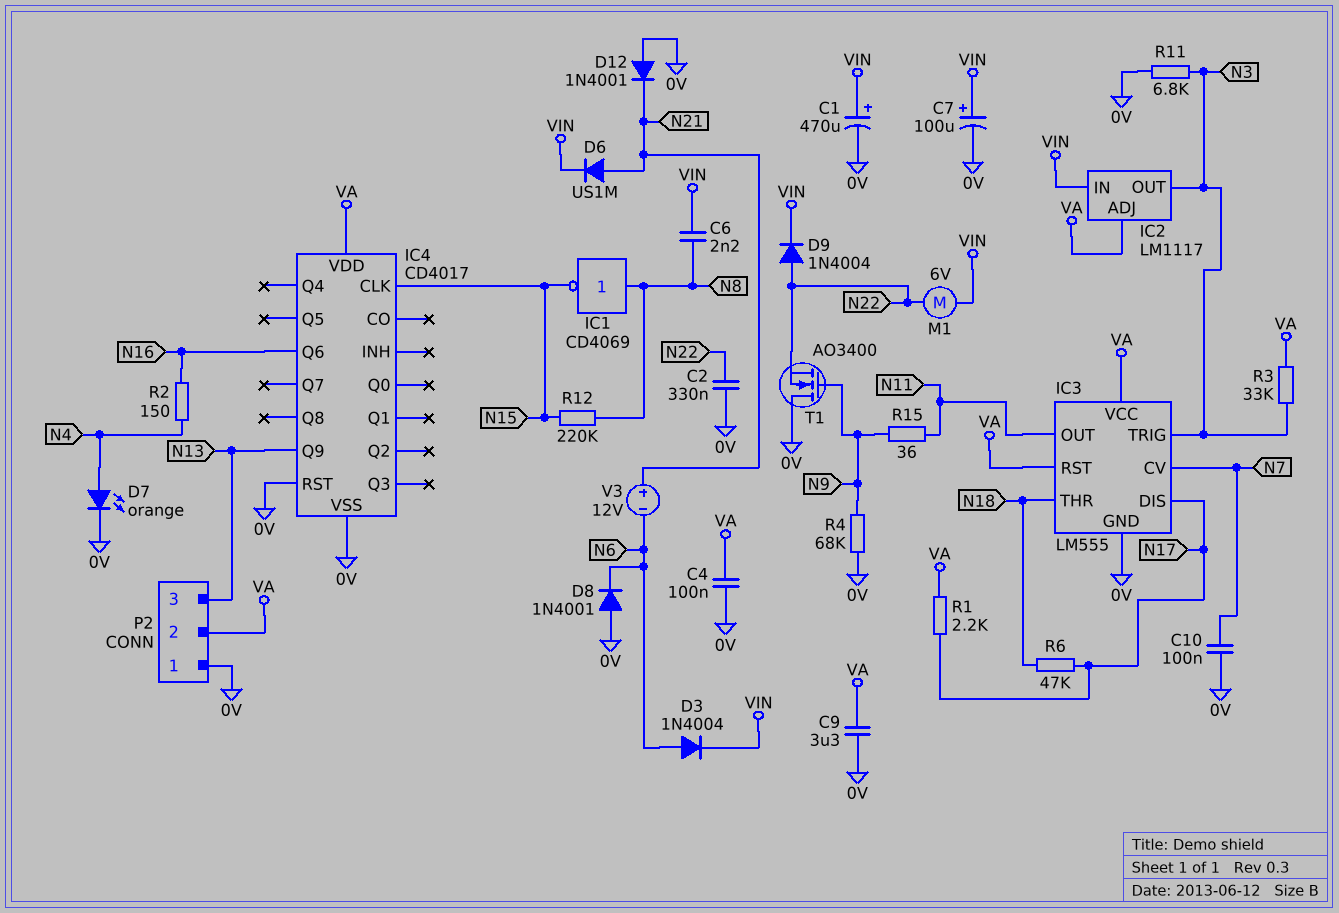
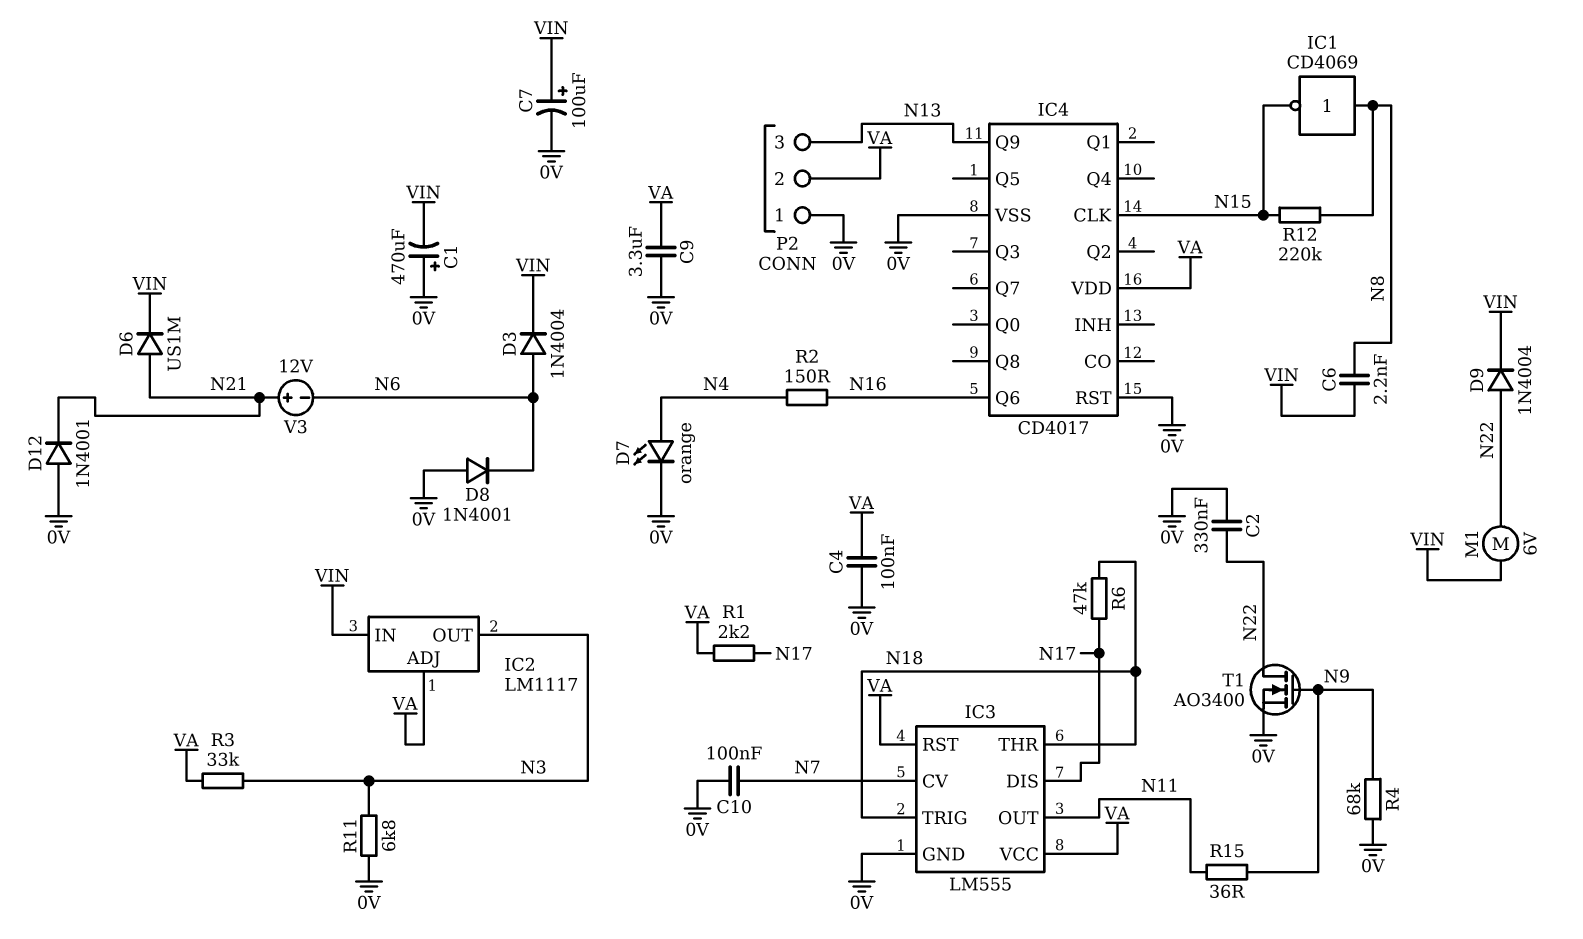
C1: 470uF (plus VIN, minus 0V) -> 470uF (plus 0V, minus VIN)
IC3 pin TRIG: N3 -> N18
T1: NMOS AO3400 (G N9, D 0V, S N22) -> NMOS AO3400 (G N9, D N22, S 0V)

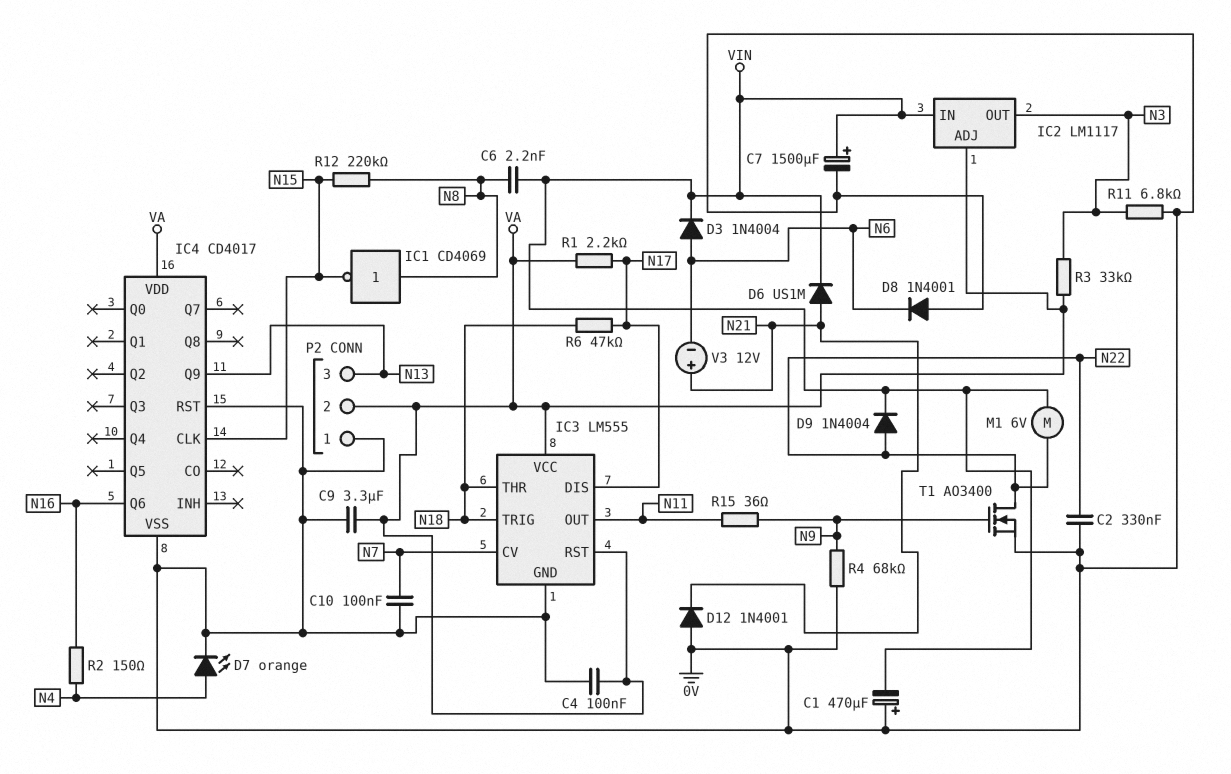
C7: 100uF (plus VIN, minus 0V) -> 1500uF (plus VIN, minus 0V)

